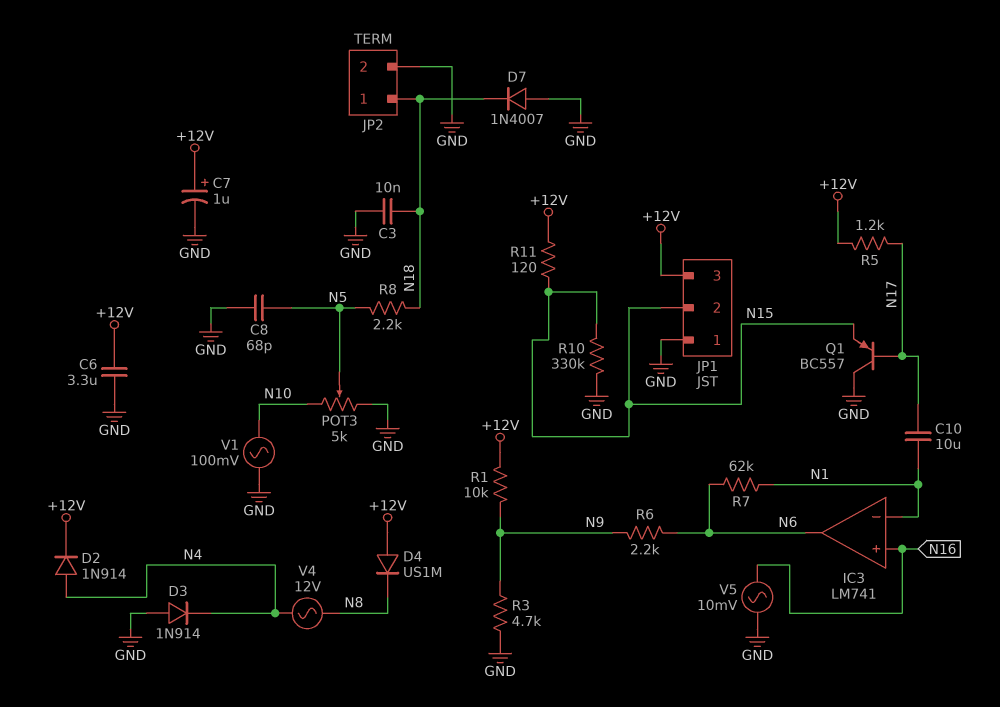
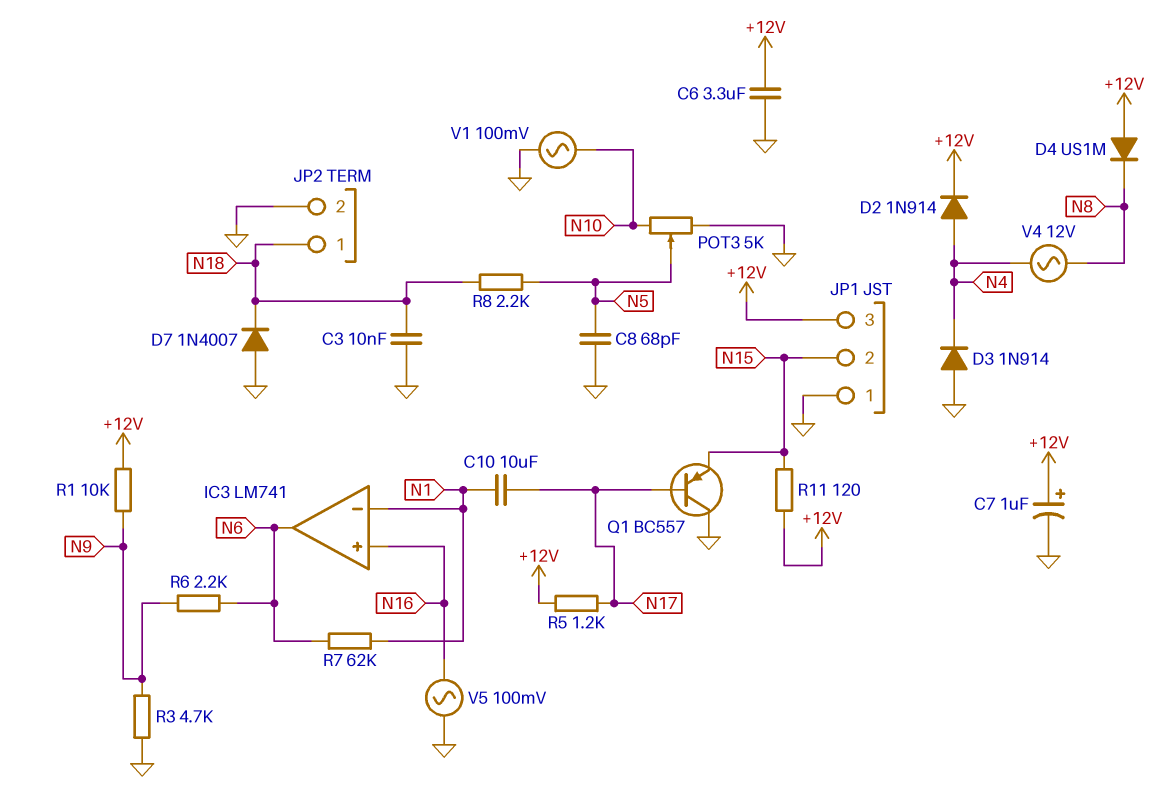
R10: 330k (GND, N15) -> none
V5: AC 10mV (GND, N16) -> AC 100mV (GND, N16)

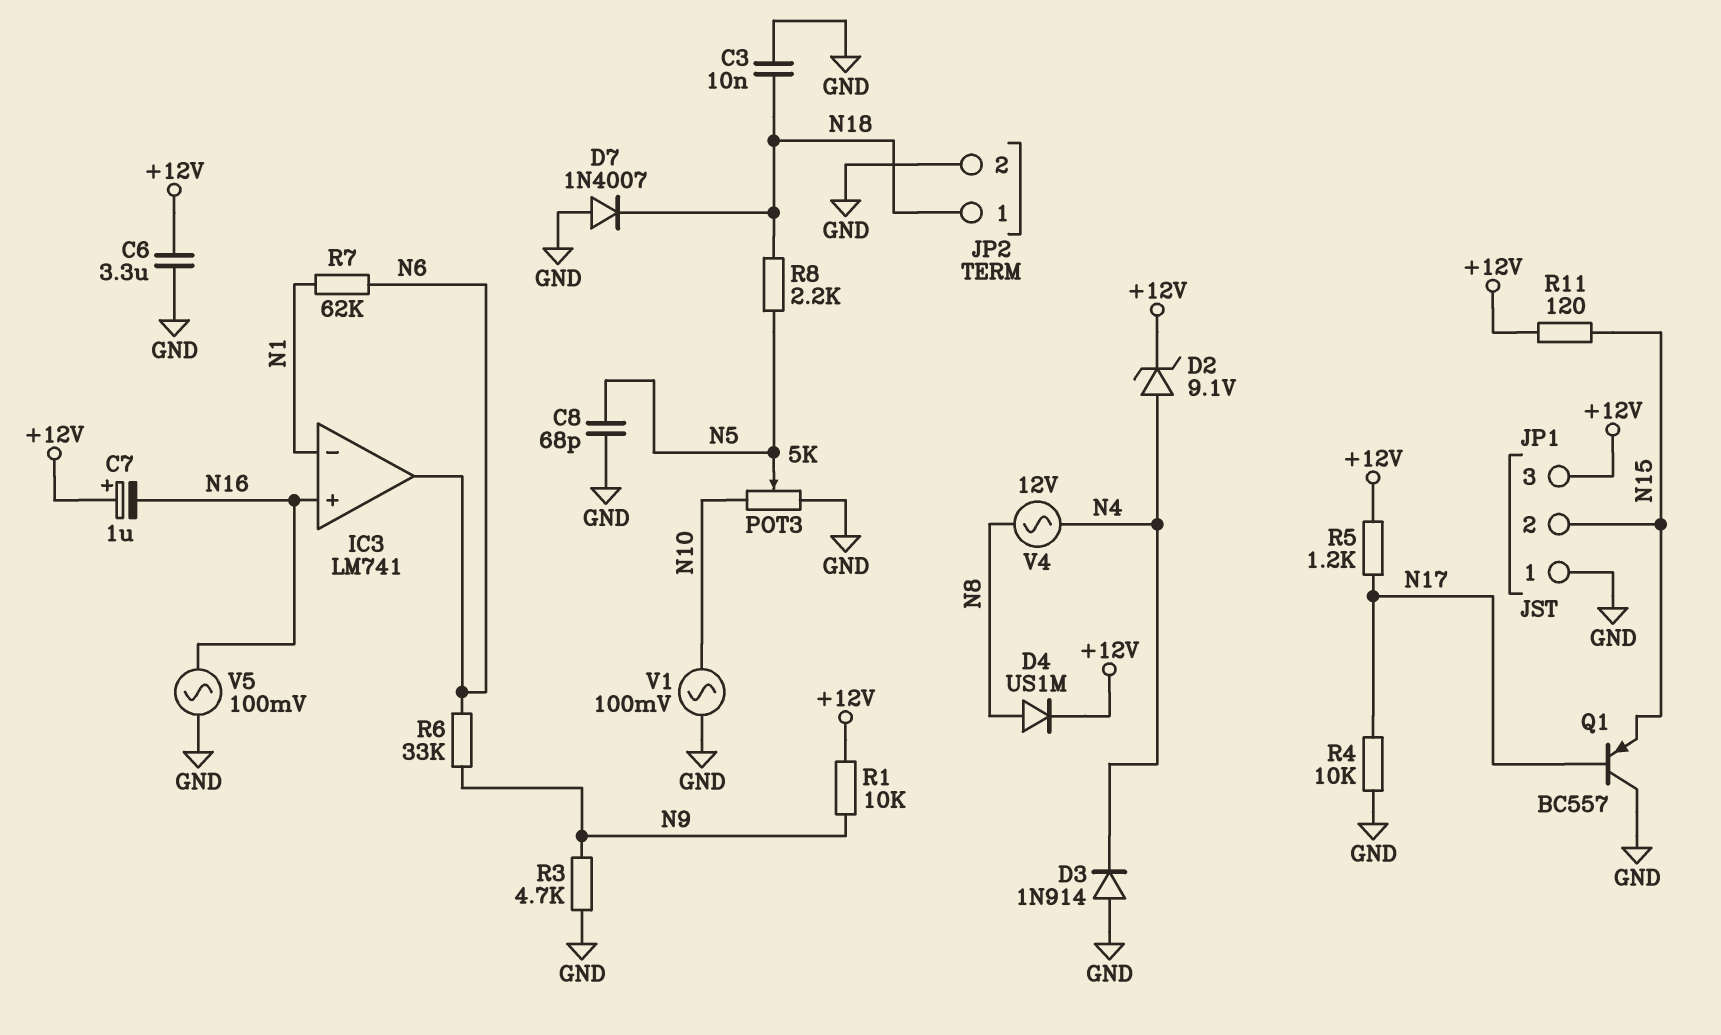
C7: 1uF (plus +12V, minus GND) -> 1uF (plus +12V, minus N16)
C10: 10uF (N1, N17) -> none
D2: diode 1N914 (A N4, K +12V) -> zener 9.1V (A N4, K +12V)
D4: diode US1M (A +12V, K N8) -> diode US1M (A N8, K +12V)
R4: none -> 10k (GND, N17)
R6: 2.2k (N6, N9) -> 33k (N6, N9)

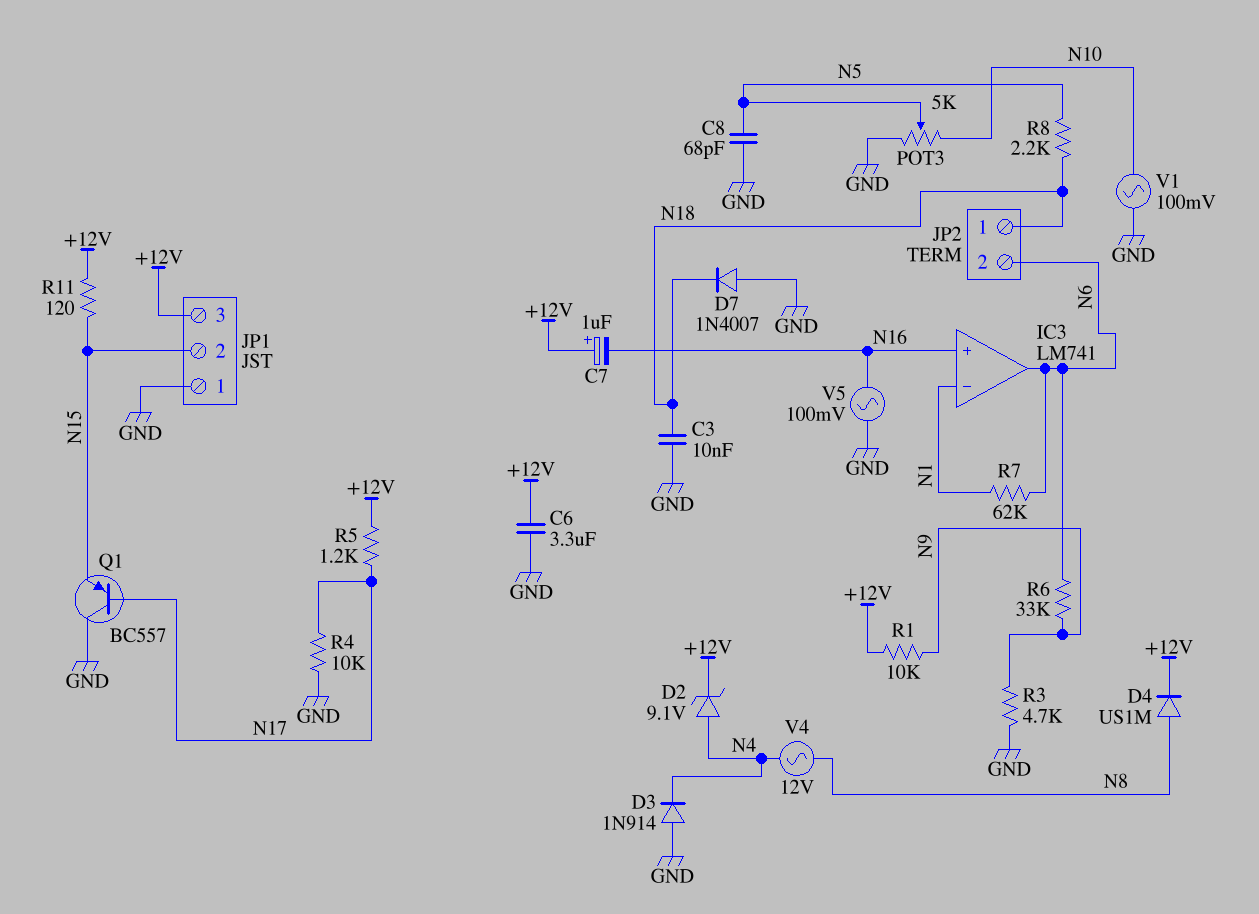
JP2 pin 2: GND -> N6

